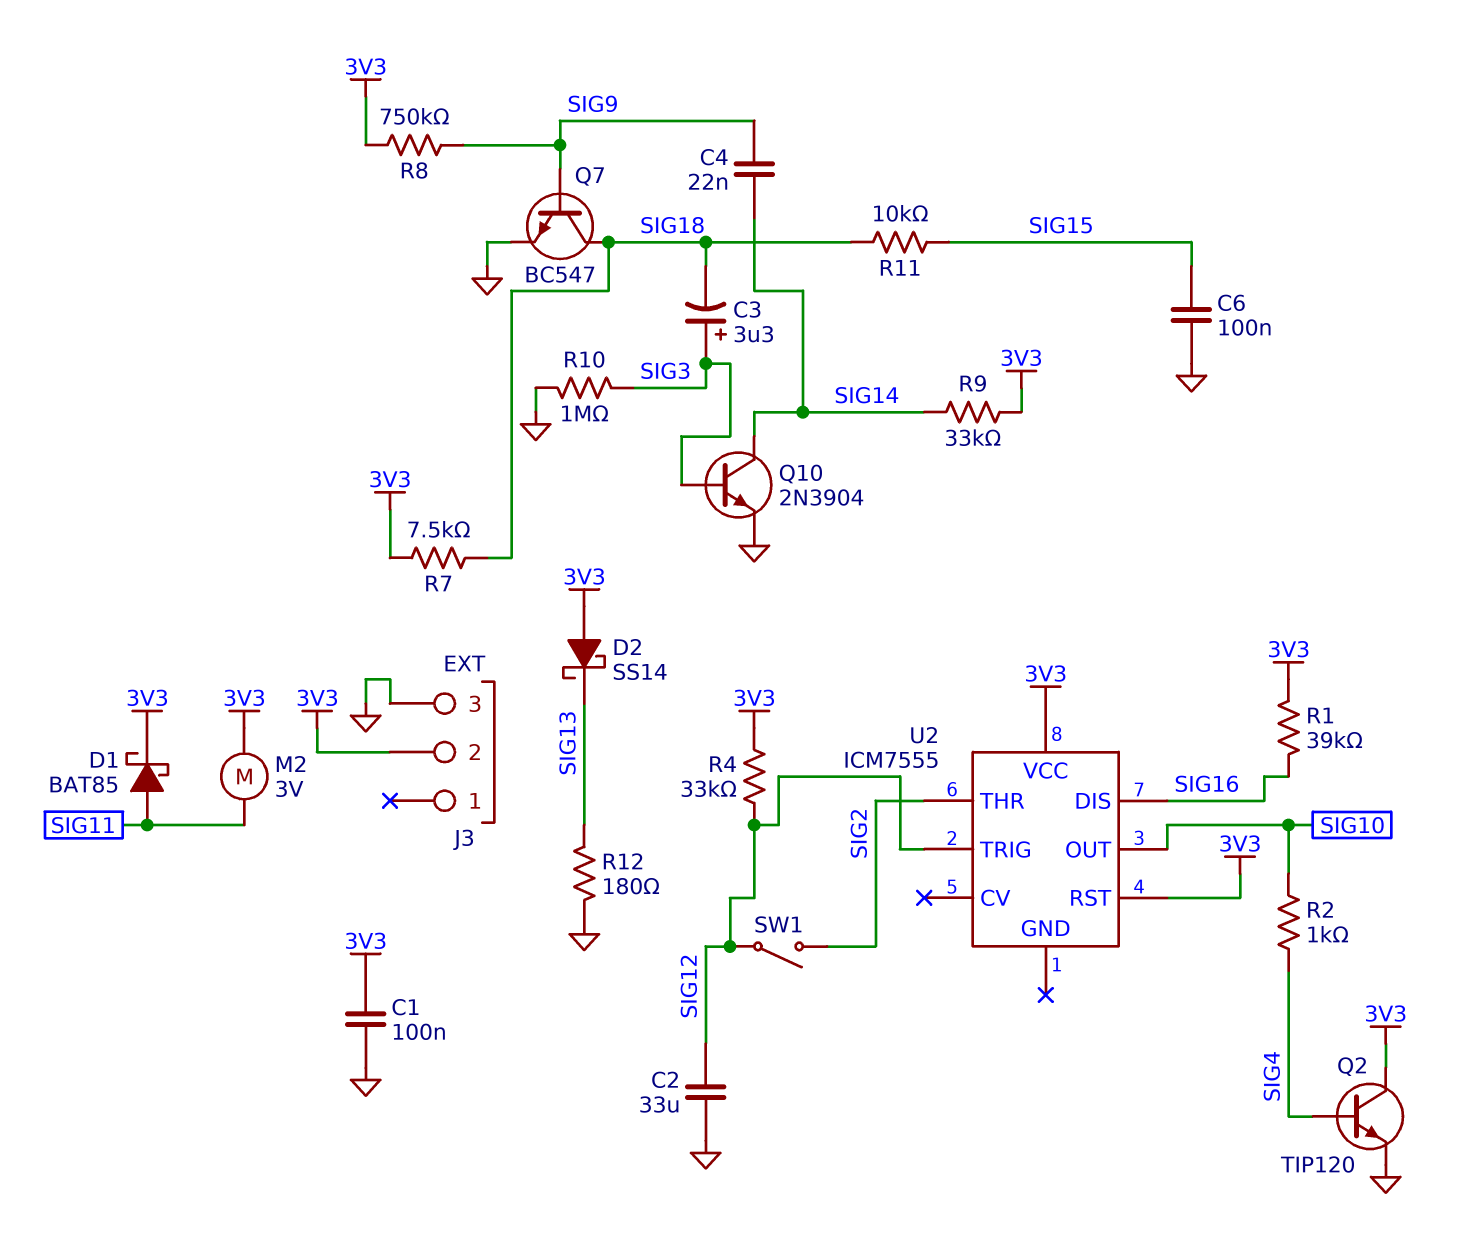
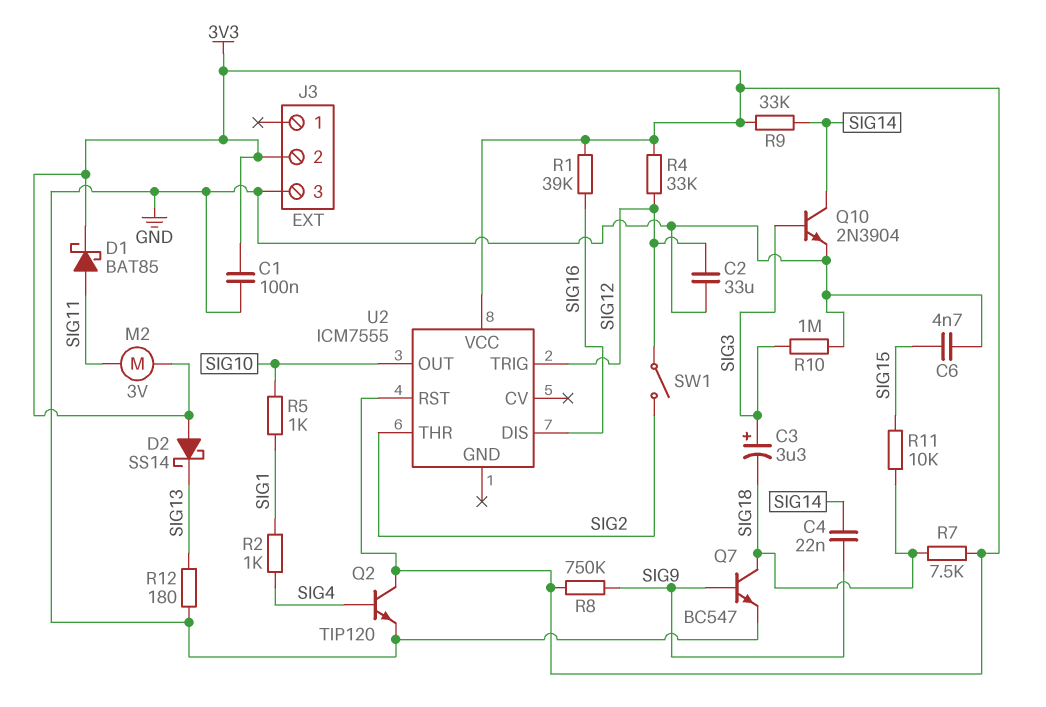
C6: 100nF (GND, SIG15) -> 4.7nF (GND, SIG15)
R2: 1k (SIG4, SIG10) -> 1k (SIG1, SIG4)
R5: none -> 1k (SIG1, SIG10)

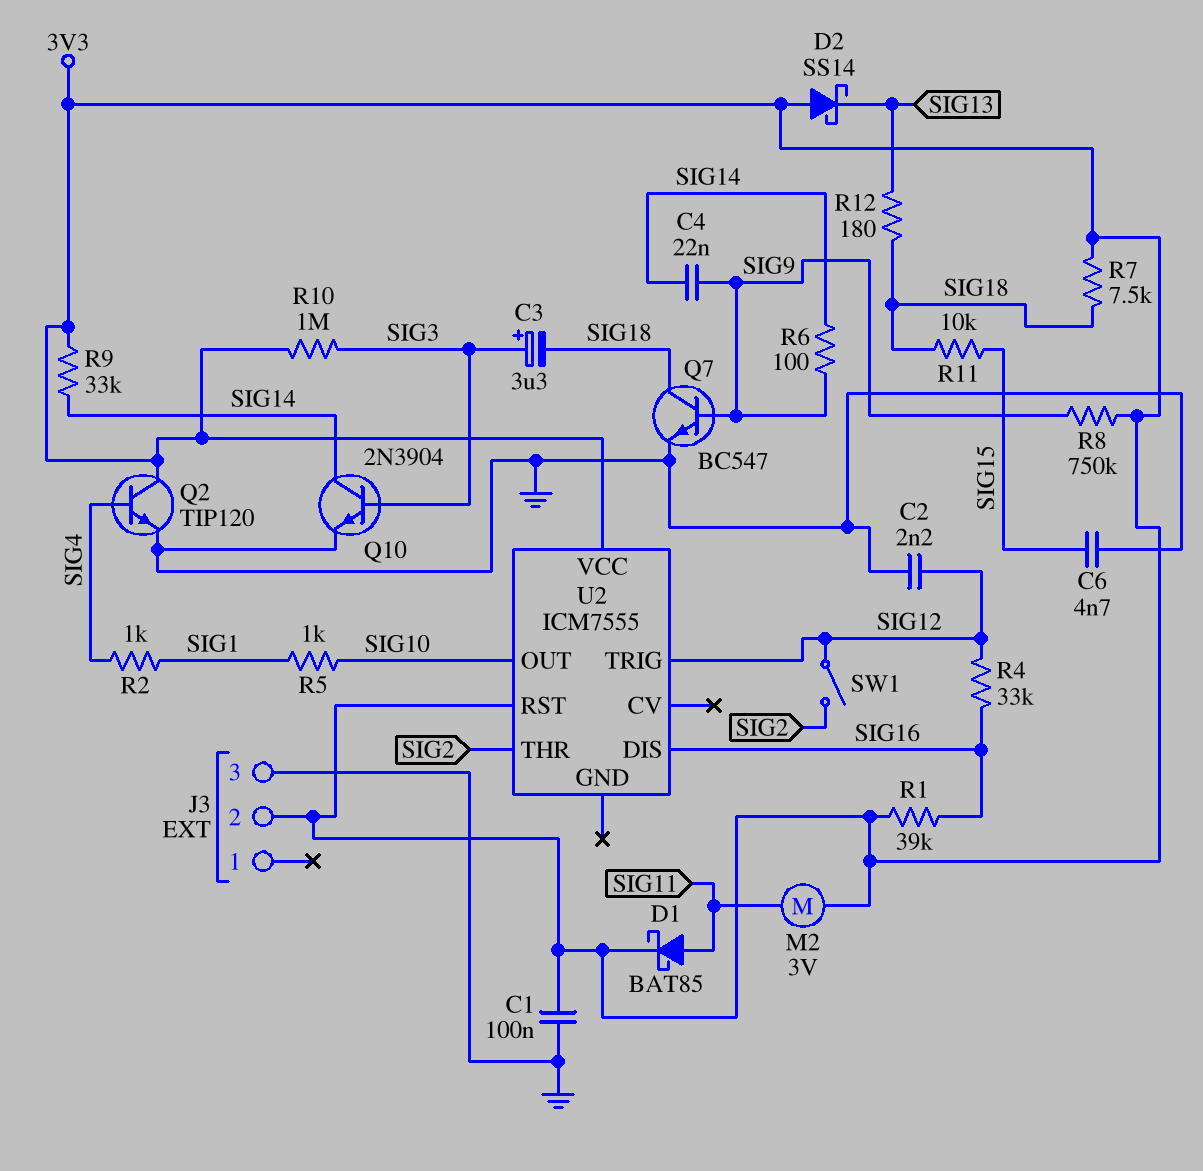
C2: 33uF (GND, SIG12) -> 2.2nF (GND, SIG12)
R4: 33k (3V3, SIG12) -> 33k (SIG12, SIG16)
R6: none -> 100 (SIG9, SIG14)
R10: 1M (GND, SIG3) -> 1M (3V3, SIG3)
R12: 180 (GND, SIG13) -> 180 (SIG13, SIG18)

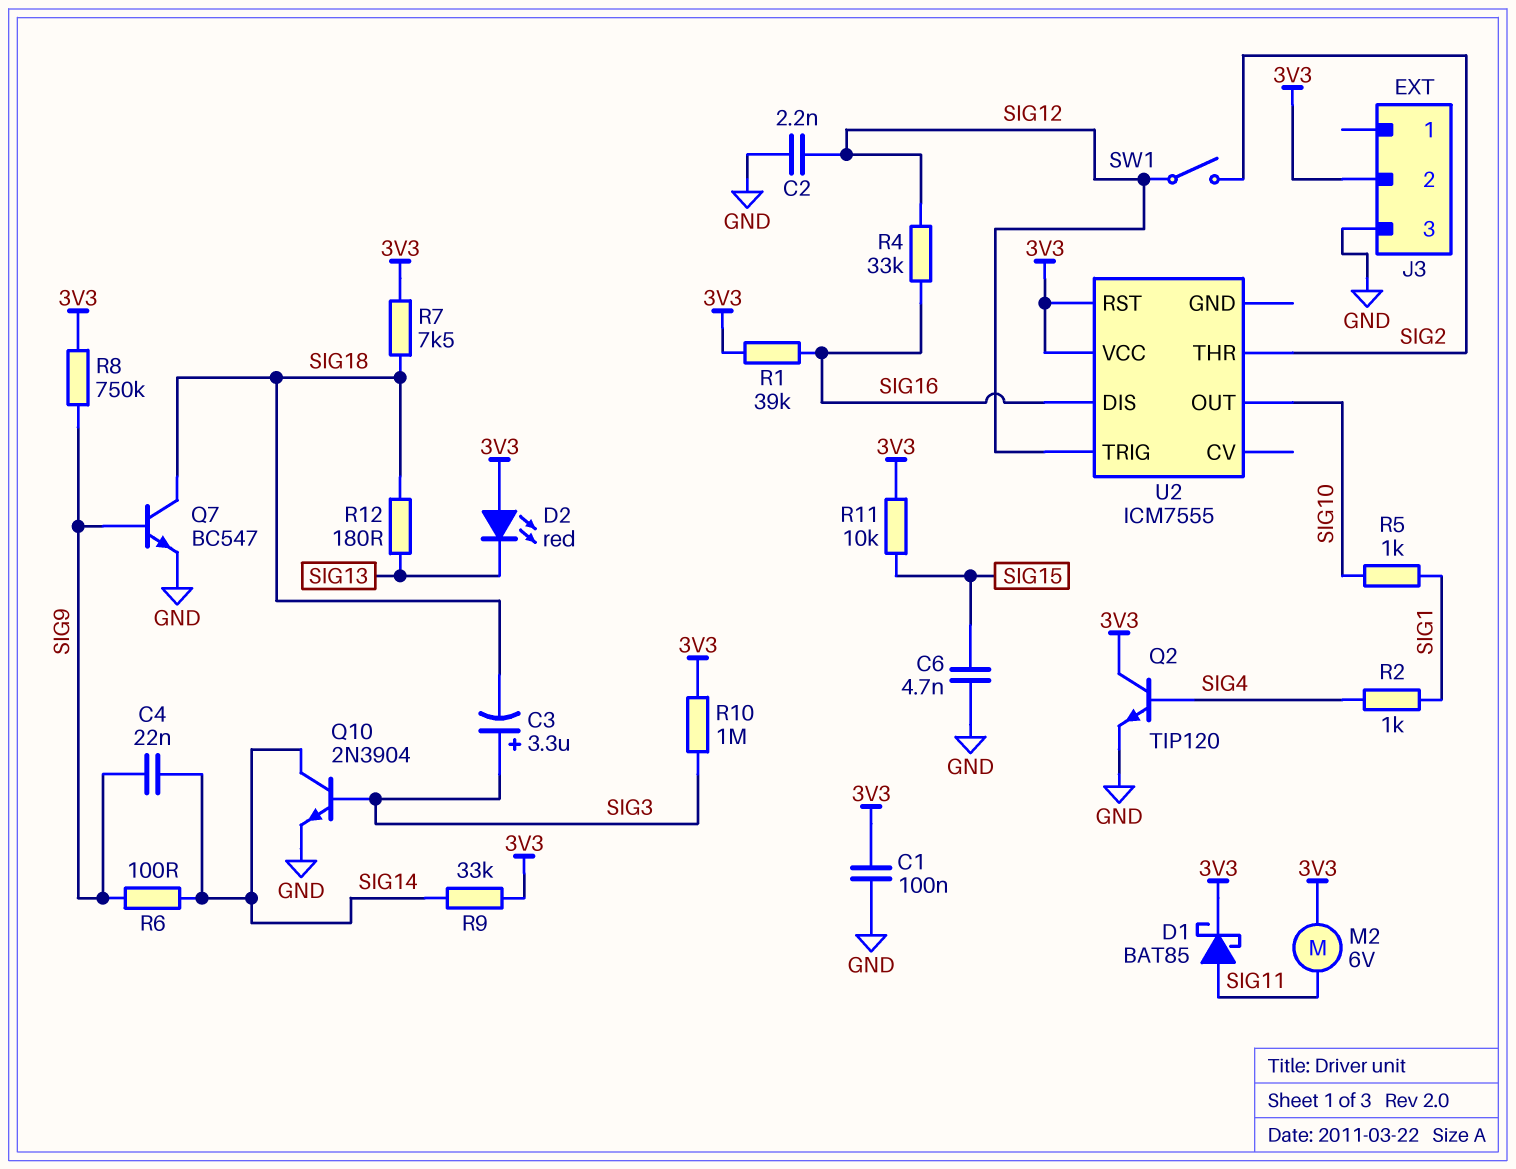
D2: schottky SS14 (A 3V3, K SIG13) -> LED red (A 3V3, K SIG13)
M2: motor 3V (3V3, SIG11) -> motor 6V (3V3, SIG11)
R11: 10k (SIG15, SIG18) -> 10k (3V3, SIG15)

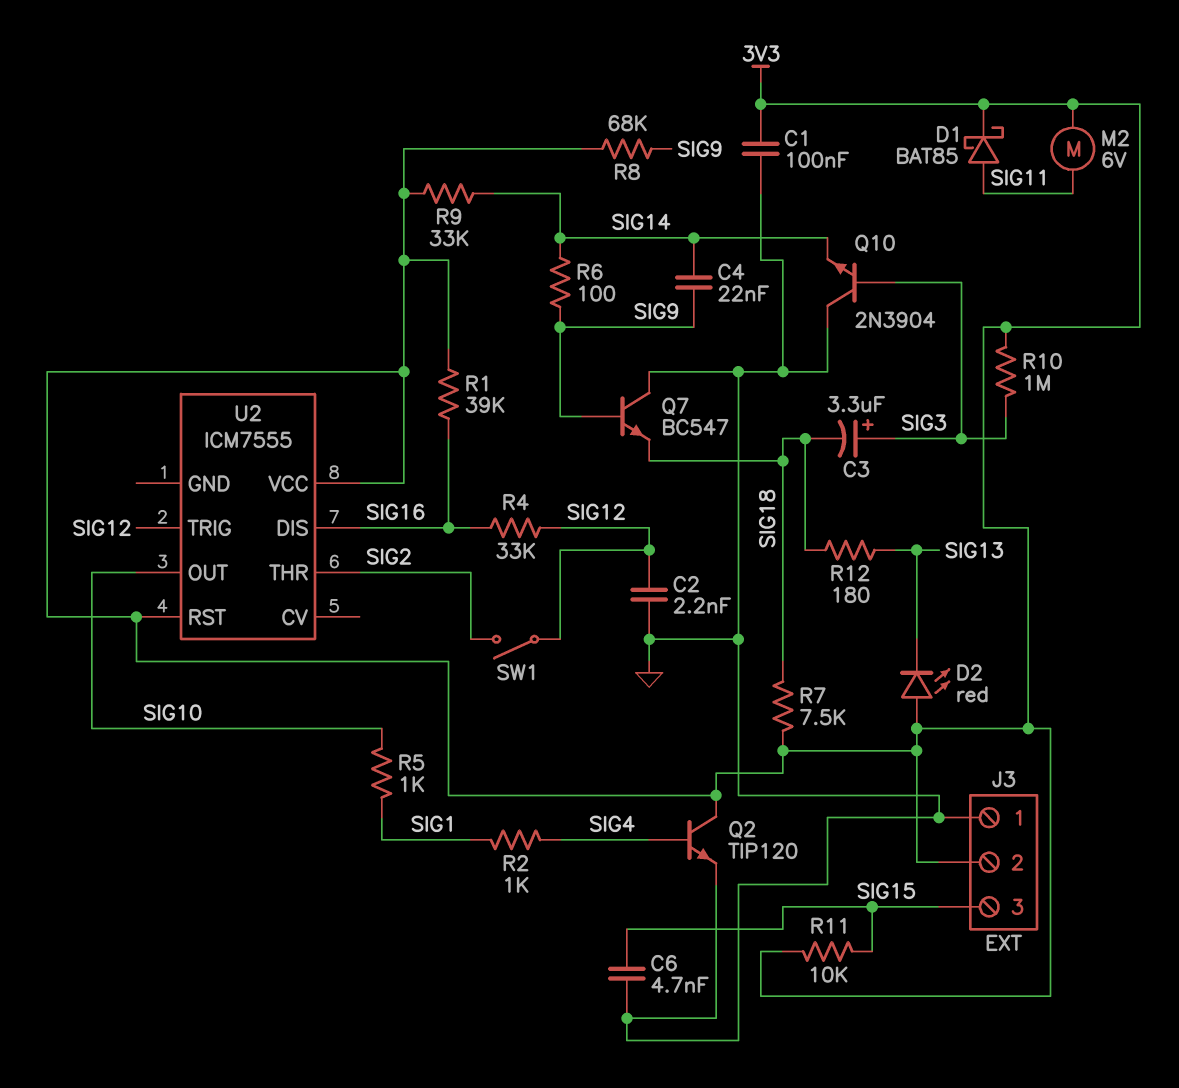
J3 pin 1: none -> GND
J3 pin 3: GND -> SIG15
Q7: NPN BC547 (B SIG9, C SIG18, E GND) -> NPN BC547 (B SIG9, C GND, E SIG18)
Q10: NPN 2N3904 (B SIG3, C SIG14, E GND) -> NPN 2N3904 (B SIG3, C GND, E SIG14)
R8: 750k (3V3, SIG9) -> 68k (3V3, SIG9)

